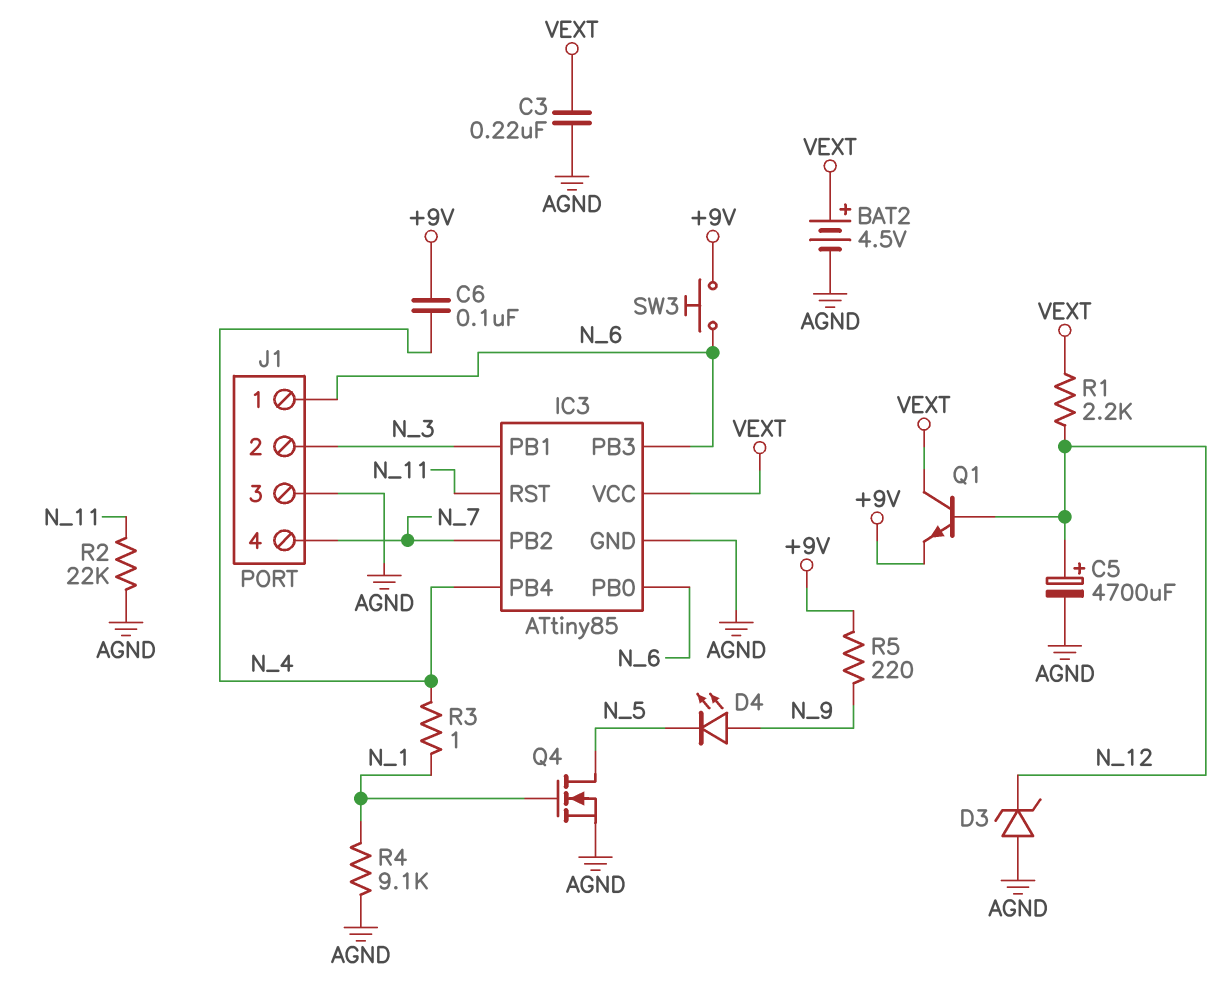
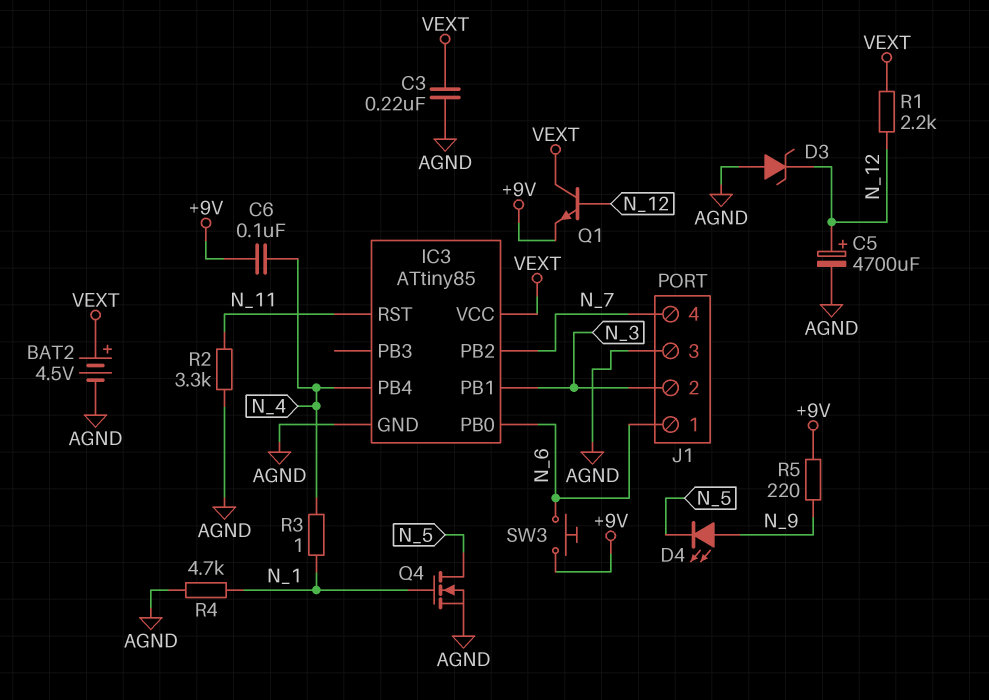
IC3 pin PB3: N_6 -> none
R2: 22k (AGND, N_11) -> 3.3k (AGND, N_11)
R4: 9.1k (AGND, N_1) -> 4.7k (AGND, N_1)

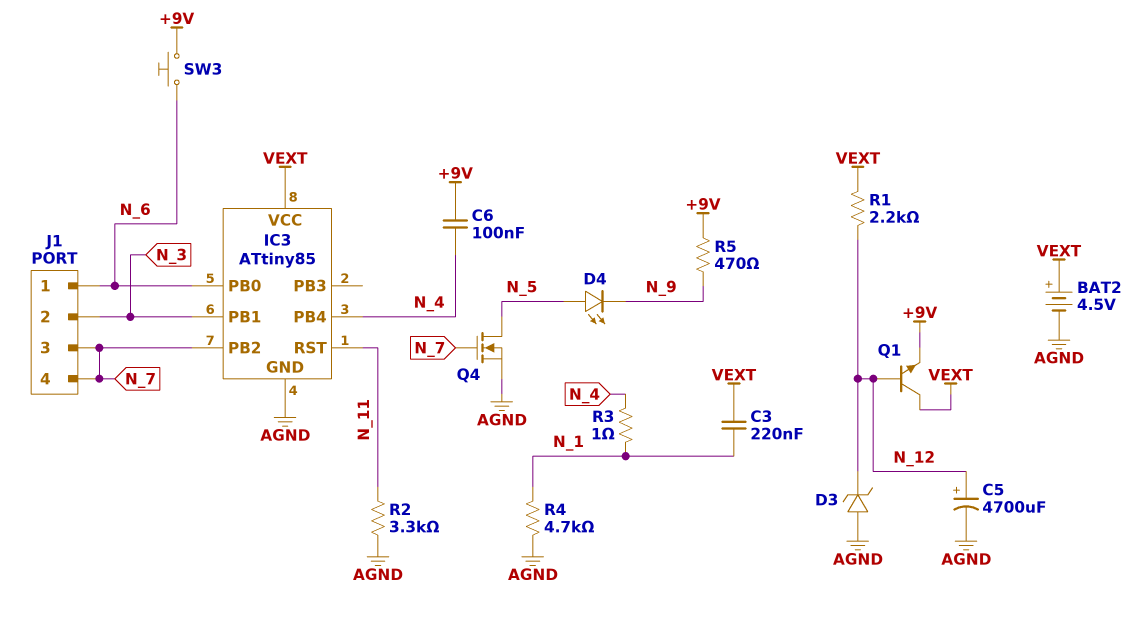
C3: 220nF (AGND, VEXT) -> 220nF (N_1, VEXT)
D4: LED (A N_9, K N_5) -> LED (A N_5, K N_9)
J1 pin 3: AGND -> N_7
Q4: NMOS (G N_1, D N_5, S AGND) -> NMOS (G N_7, D N_5, S AGND)
R5: 220 (+9V, N_9) -> 470 (+9V, N_9)

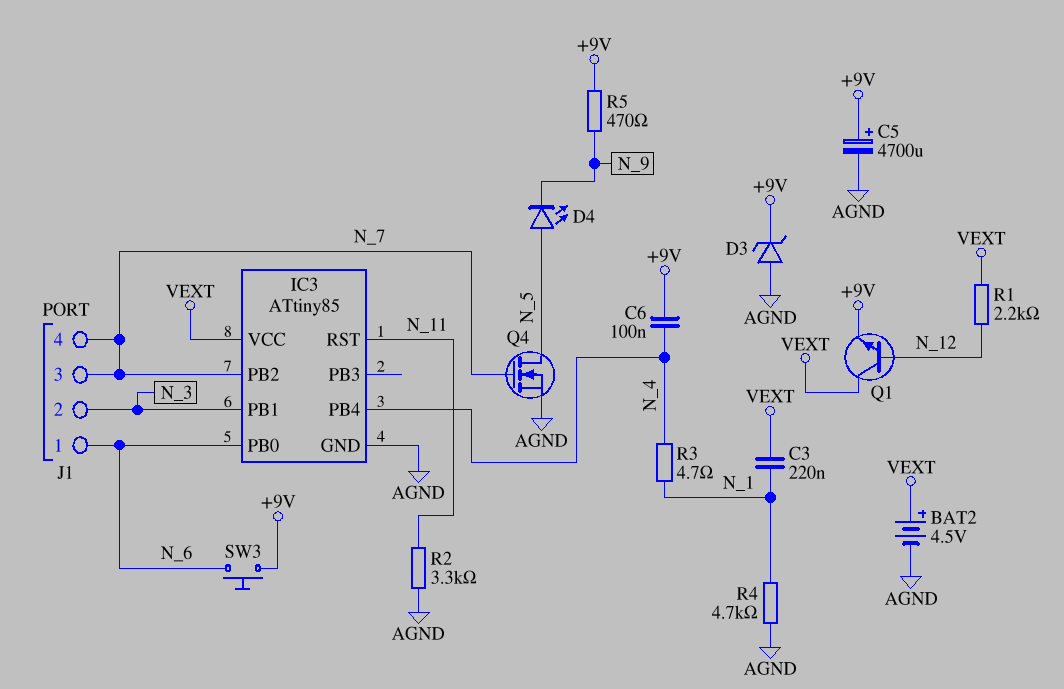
C5: 4700uF (plus N_12, minus AGND) -> 4700uF (plus +9V, minus AGND)
D3: zener (A AGND, K N_12) -> zener (A AGND, K +9V)
R3: 1 (N_1, N_4) -> 4.7 (N_1, N_4)

